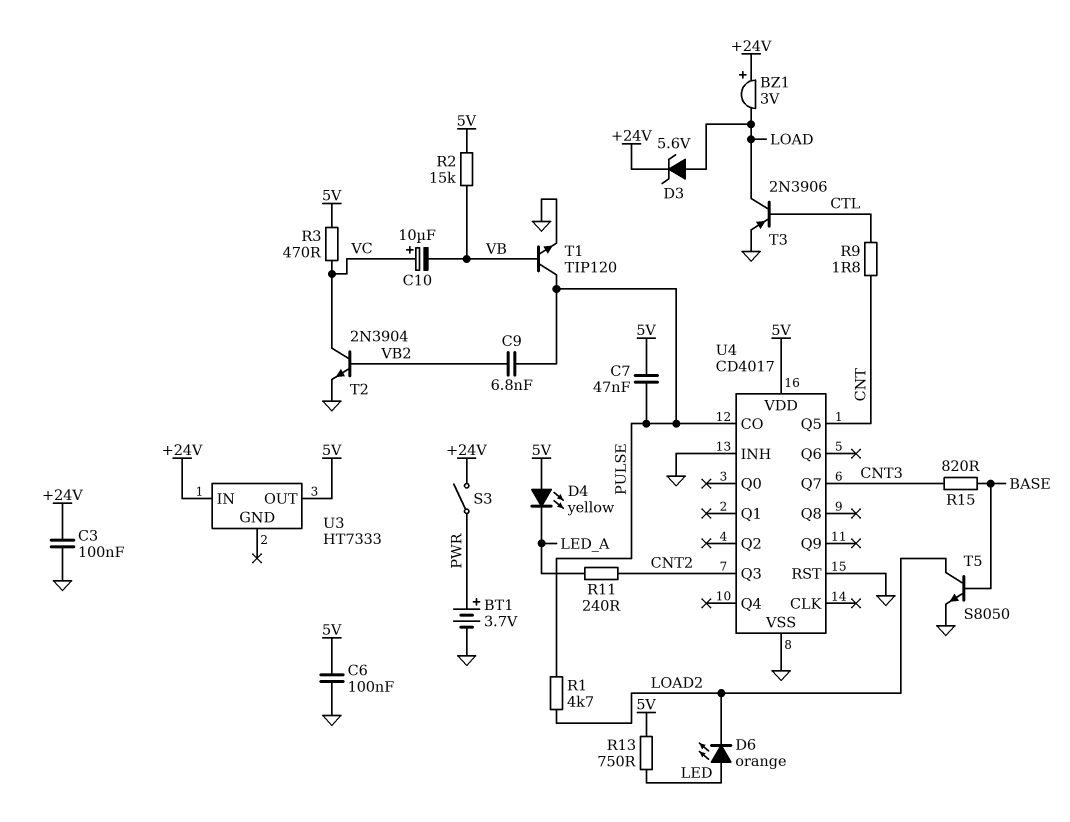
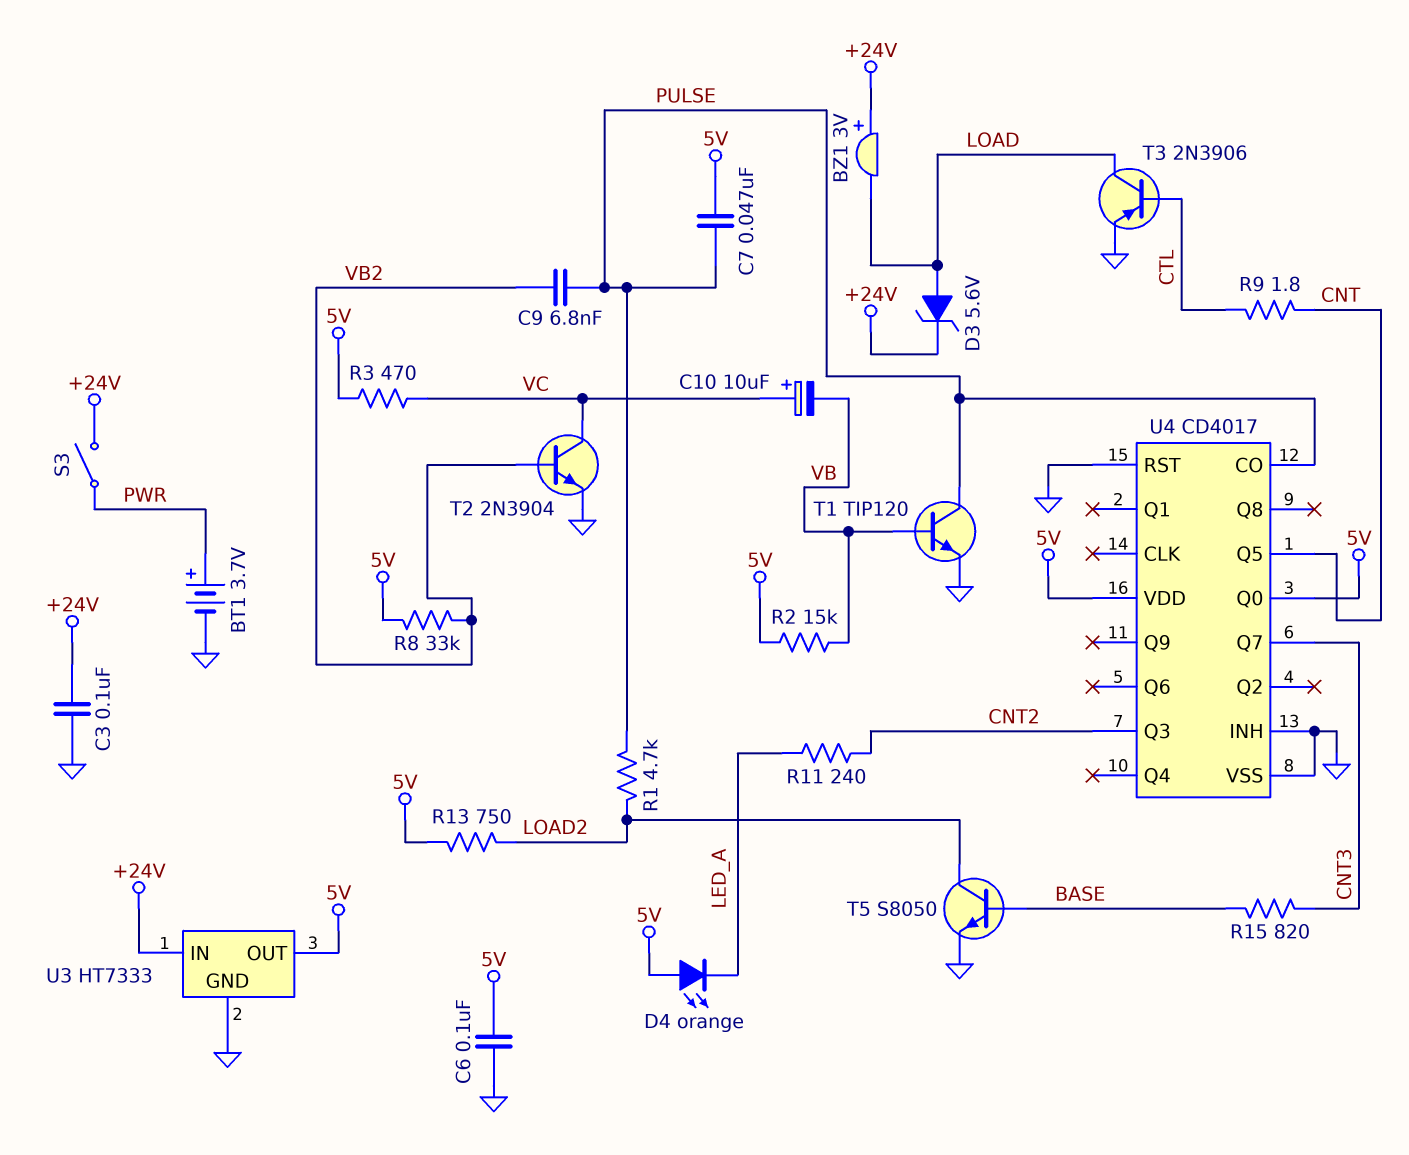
D4: LED yellow (A 5V, K LED_A) -> LED orange (A 5V, K LED_A)
D6: LED orange (A LED, K LOAD2) -> none
R8: none -> 33k (5V, VB2)
R13: 750 (5V, LED) -> 750 (5V, LOAD2)
U3 pin GND: none -> GND
U4 pin Q0: none -> 5V

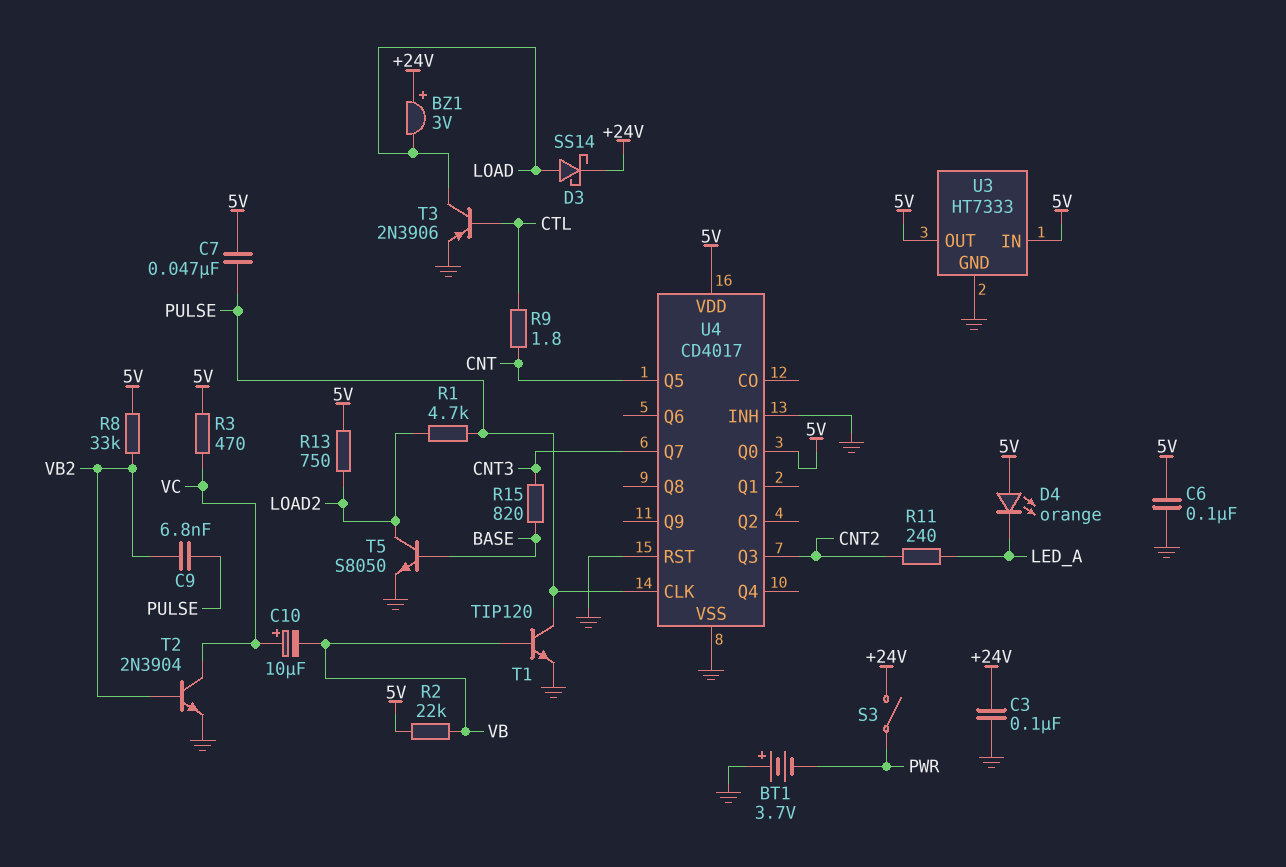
BT1: 3.7V (plus PWR, minus GND) -> 3.7V (plus GND, minus PWR)
D3: zener 5.6V (A LOAD, K +24V) -> schottky SS14 (A LOAD, K +24V)
R2: 15k (5V, VB) -> 22k (5V, VB)
U3 pin IN: +24V -> 5V
U4 pin CLK: none -> PULSE
U4 pin CO: PULSE -> none

